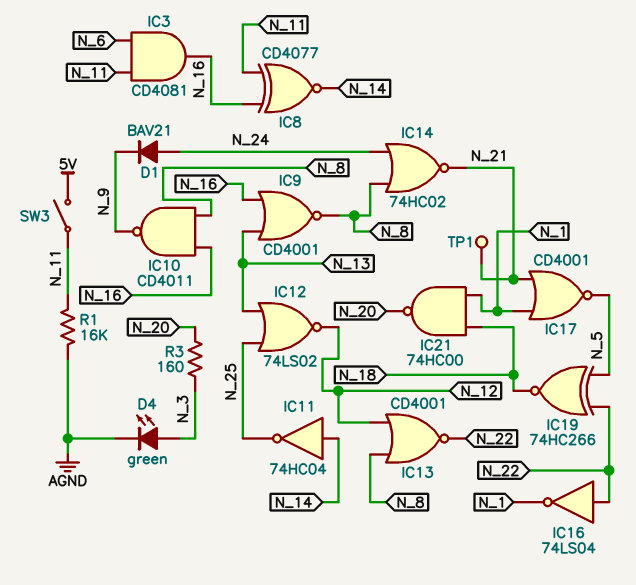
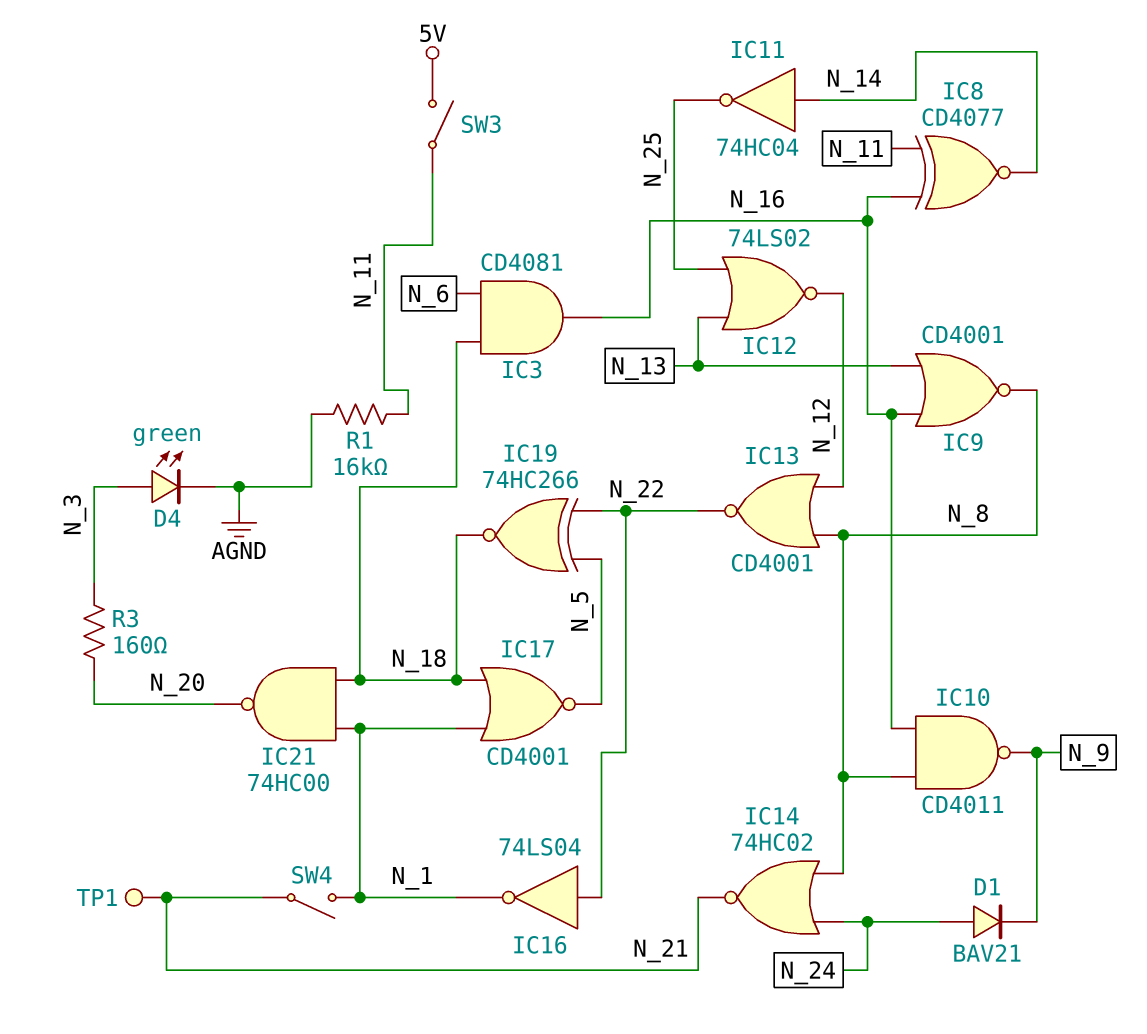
IC3: AND CD4081 (in N_6, in N_11, out N_16) -> AND CD4081 (in N_6, in N_18, out N_16)
IC17: NOR CD4001 (in N_1, in N_21, out N_5) -> NOR CD4001 (in N_1, in N_18, out N_5)
SW4: none -> switch (N_1, N_21)

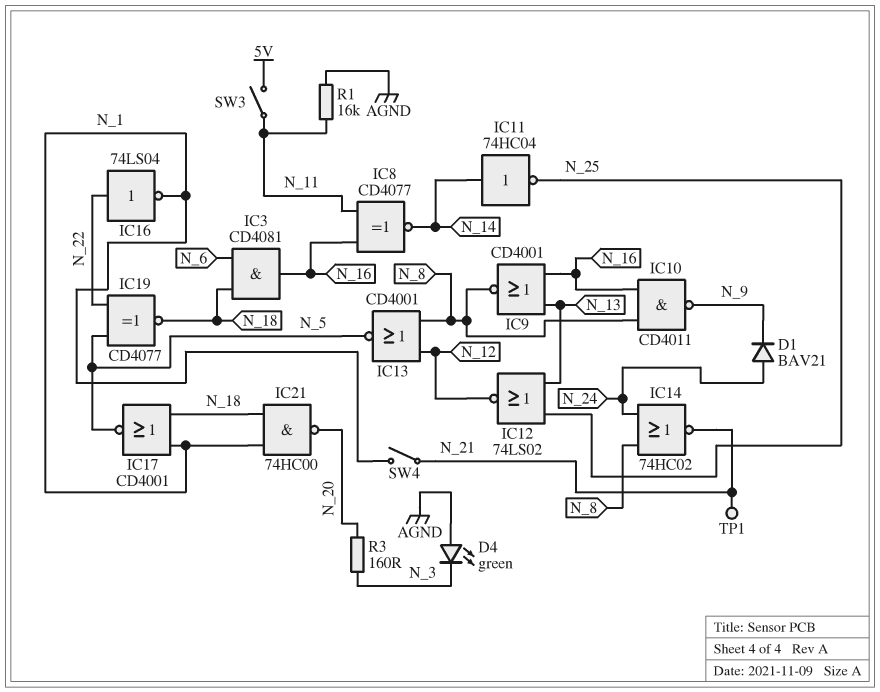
D4: LED green (A N_3, K AGND) -> LED green (A AGND, K N_3)
IC13: NOR CD4001 (in N_8, in N_12, out N_22) -> NOR CD4001 (in N_8, in N_12, out N_5)
IC19: XNOR 74HC266 (in N_5, in N_22, out N_18) -> XNOR CD4077 (in N_5, in N_22, out N_18)

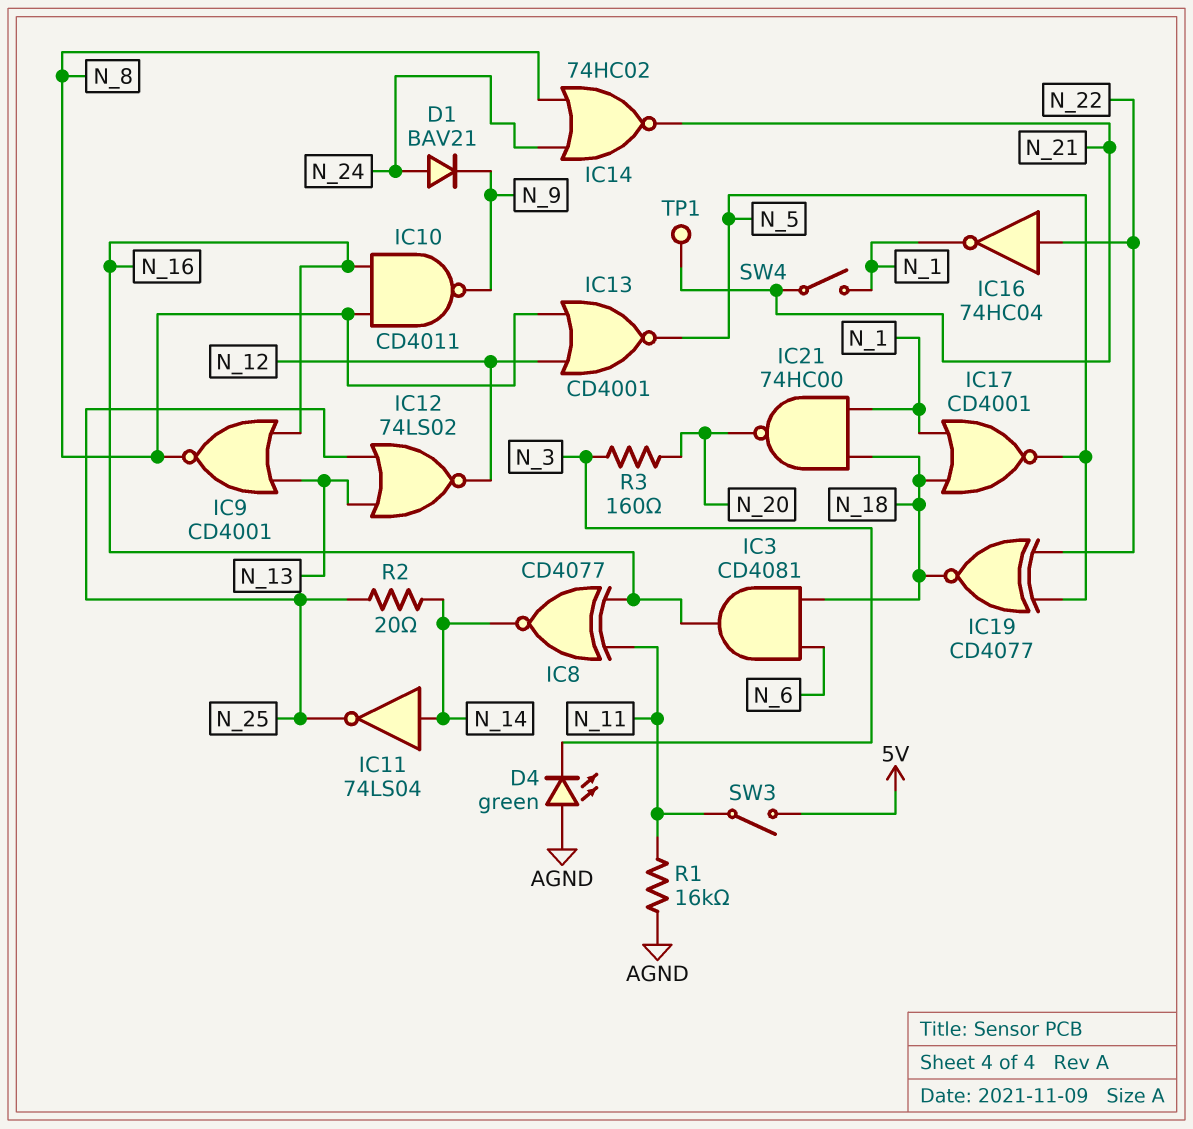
IC11: NOT 74HC04 (in N_14, out N_25) -> NOT 74LS04 (in N_14, out N_25)
IC16: NOT 74LS04 (in N_22, out N_1) -> NOT 74HC04 (in N_22, out N_1)
R2: none -> 20 (N_14, N_25)

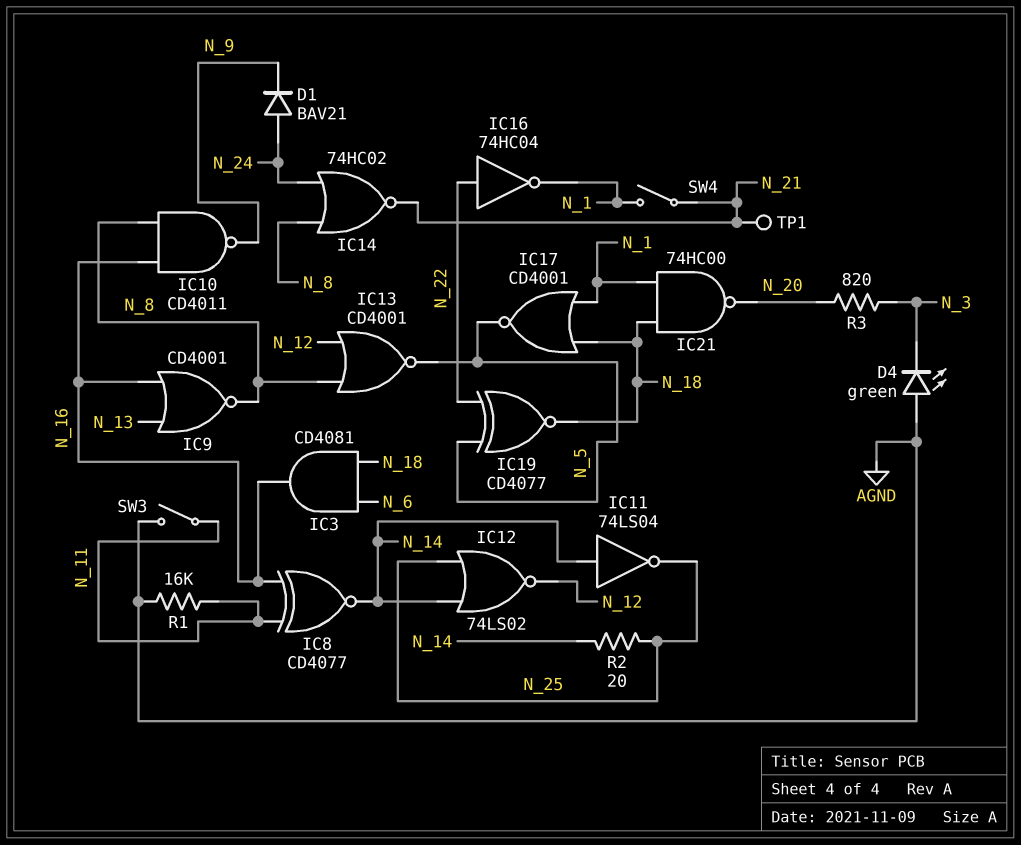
IC12: NOR 74LS02 (in N_13, in N_25, out N_12) -> NOR 74LS02 (in N_14, in N_25, out N_12)
R3: 160 (N_3, N_20) -> 820 (N_3, N_20)
SW3: switch (5V, N_11) -> switch (AGND, N_11)

